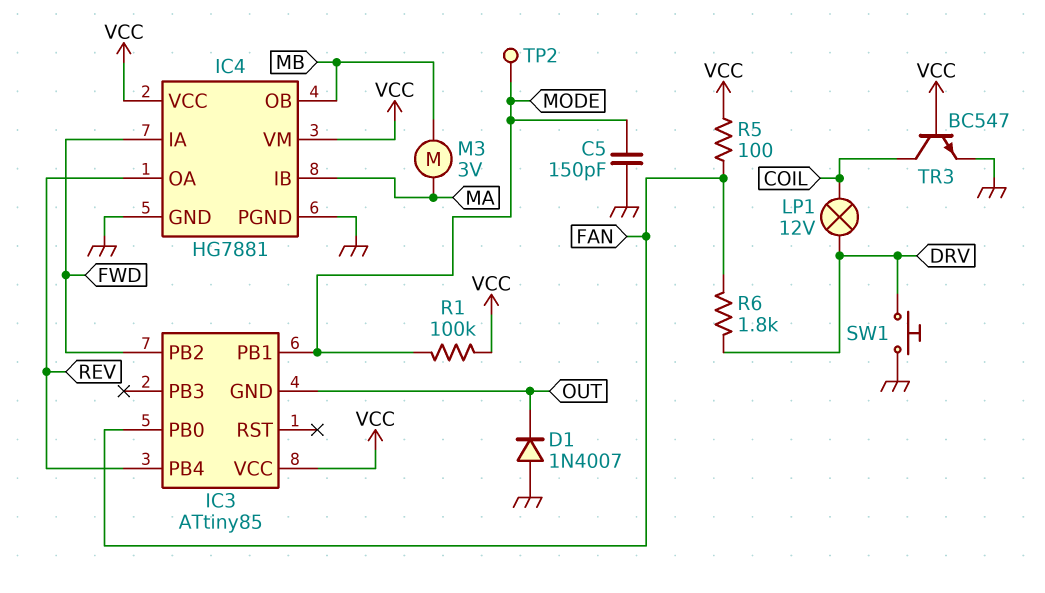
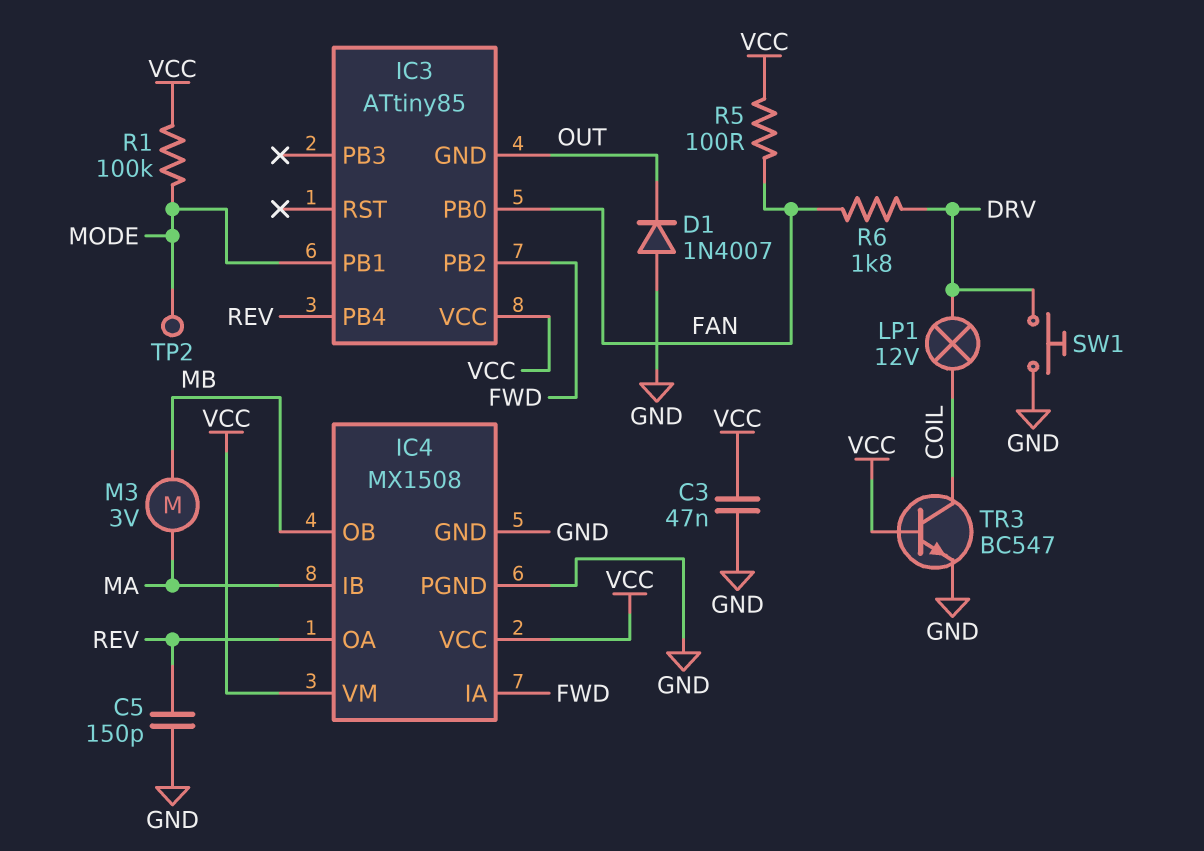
C3: none -> 47nF (GND, VCC)
C5: 150pF (GND, MODE) -> 150pF (GND, REV)
IC4: HG7881 -> MX1508

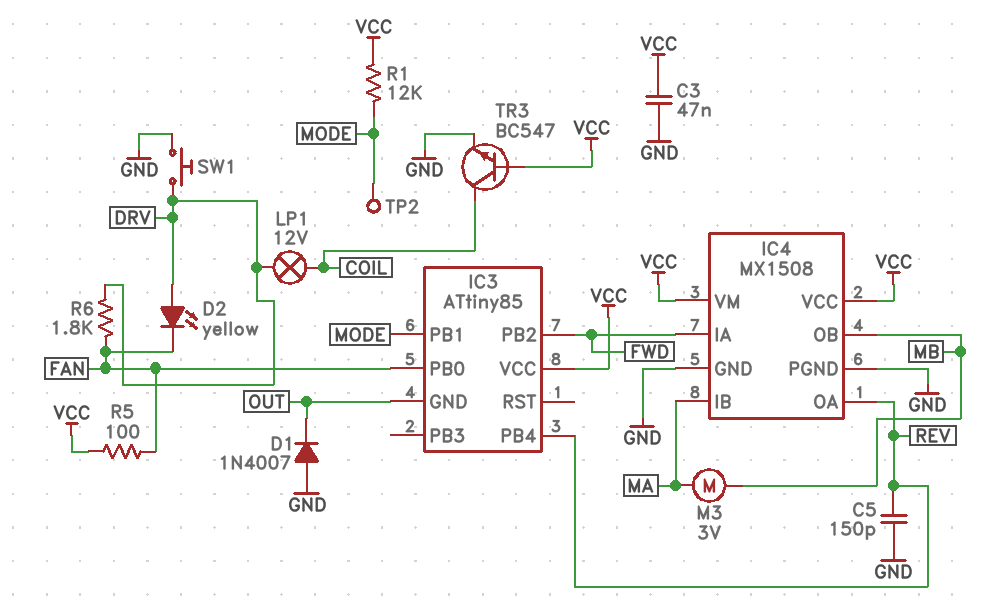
D2: none -> LED yellow (A DRV, K FAN)
R1: 100k (MODE, VCC) -> 12k (MODE, VCC)

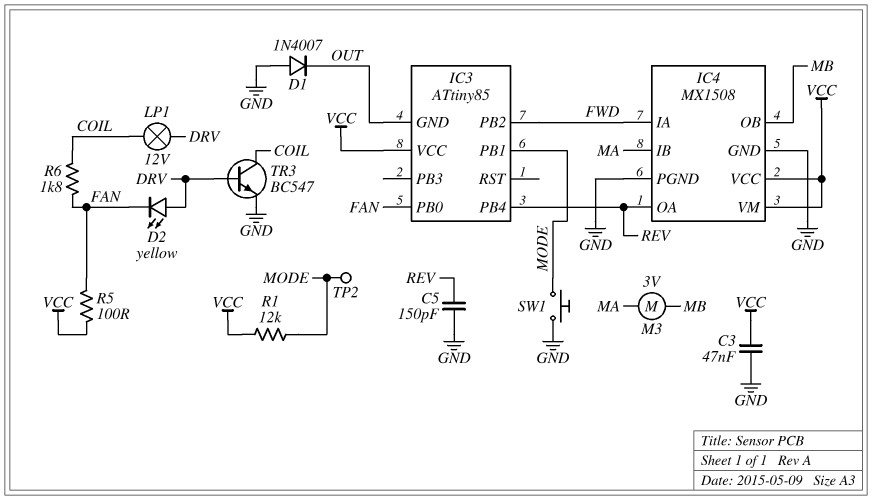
R6: 1.8k (DRV, FAN) -> 1.8k (COIL, FAN)
SW1: button (DRV, GND) -> button (GND, MODE)
TR3: NPN BC547 (B VCC, C COIL, E GND) -> NPN BC547 (B DRV, C COIL, E GND)

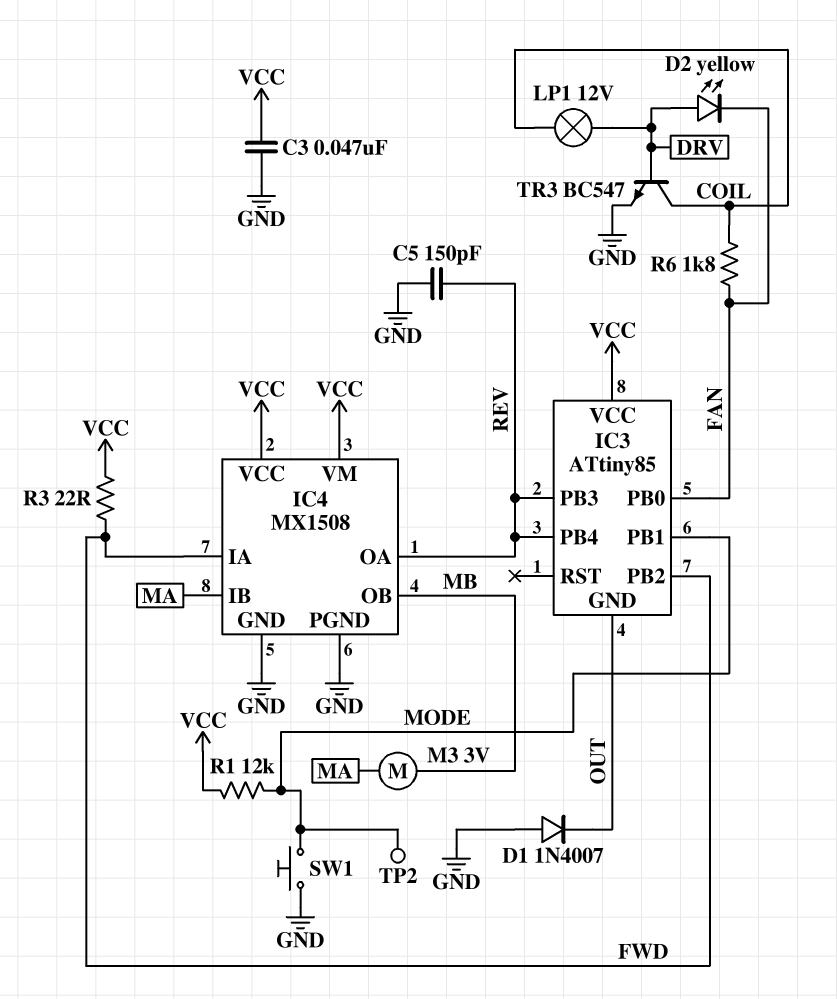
IC3 pin PB3: none -> REV
R3: none -> 22 (FWD, VCC)
R5: 100 (FAN, VCC) -> none

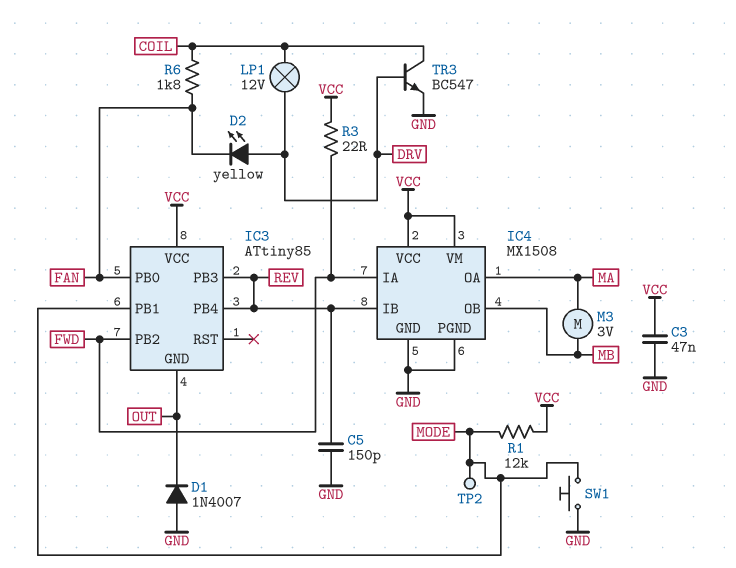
IC4 pin IB: MA -> REV
IC4 pin OA: REV -> MA

